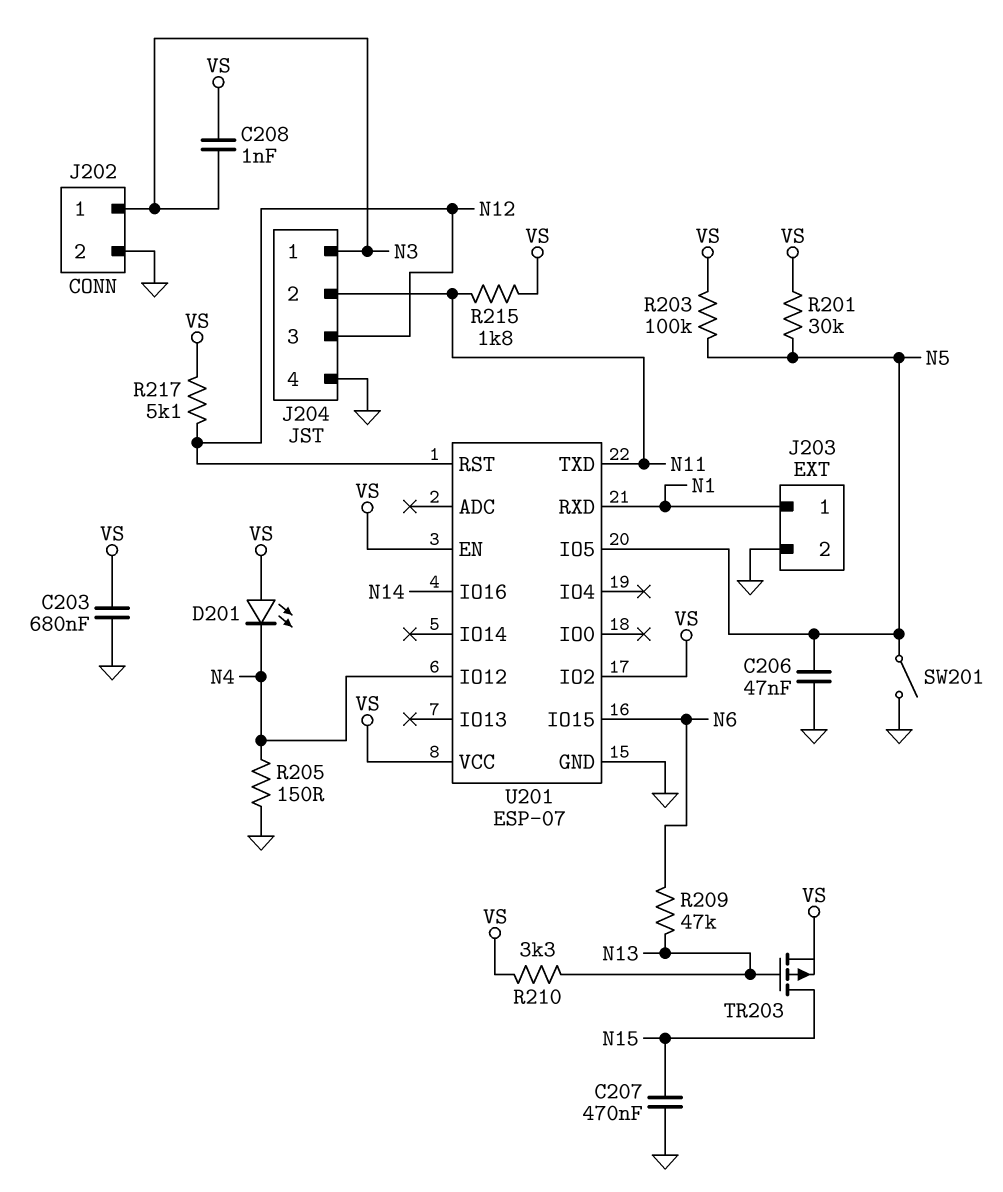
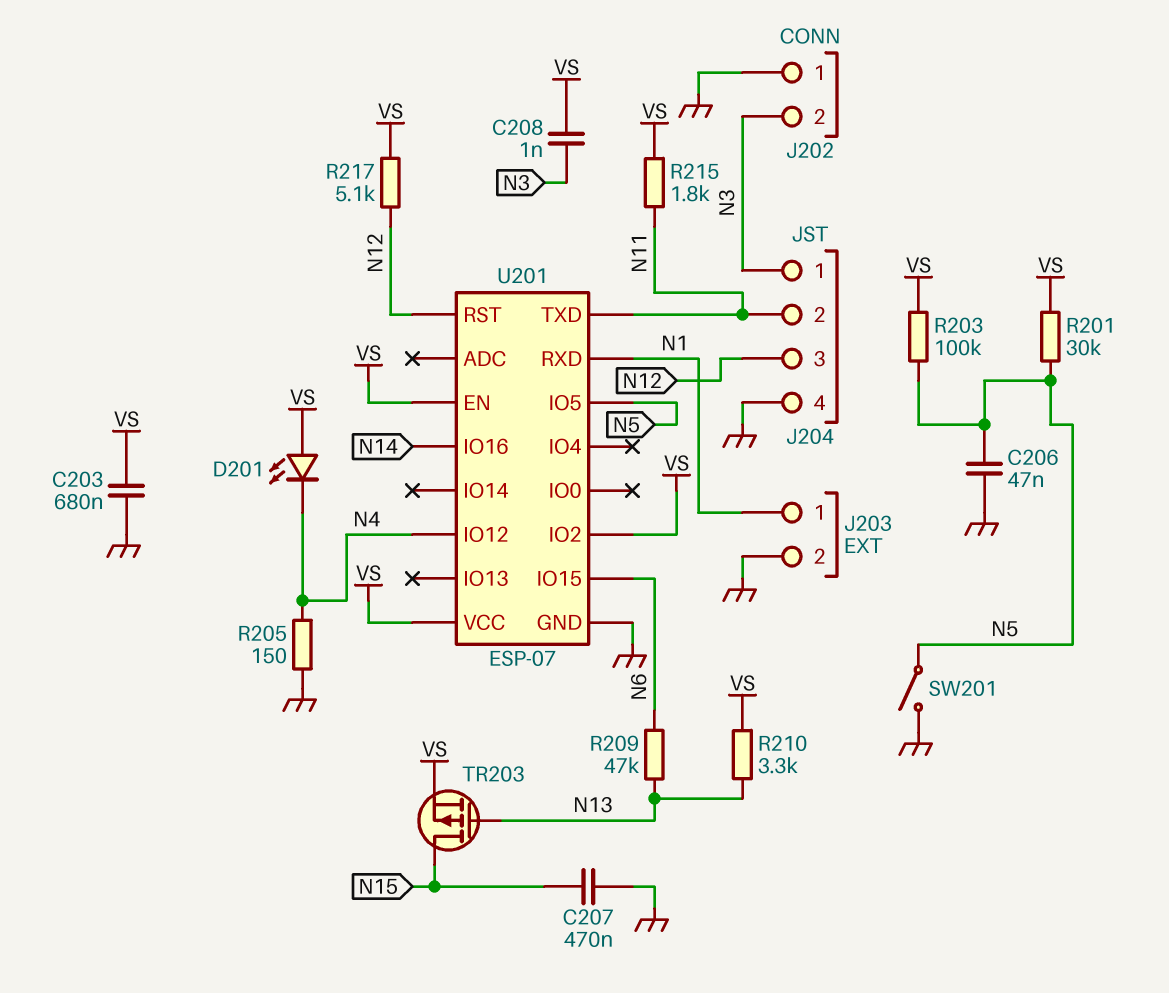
J202 pin 1: N3 -> GND
J202 pin 2: GND -> N3

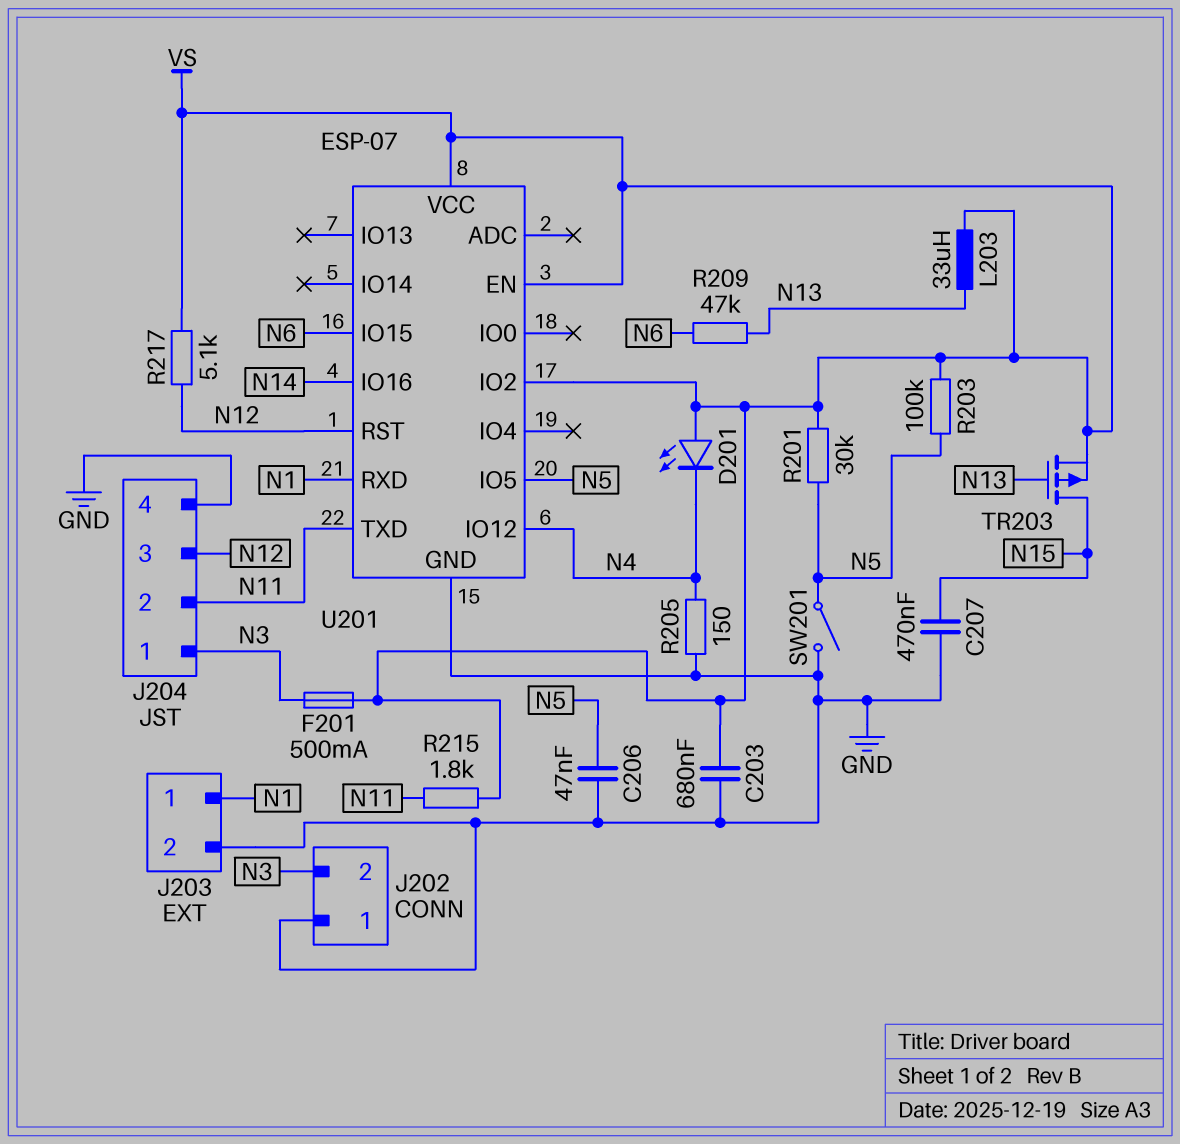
C208: 1nF (N3, VS) -> none
F201: none -> 500mA (N3, VS)
L203: none -> 33uH (N13, VS)
R210: 3.3k (N13, VS) -> none

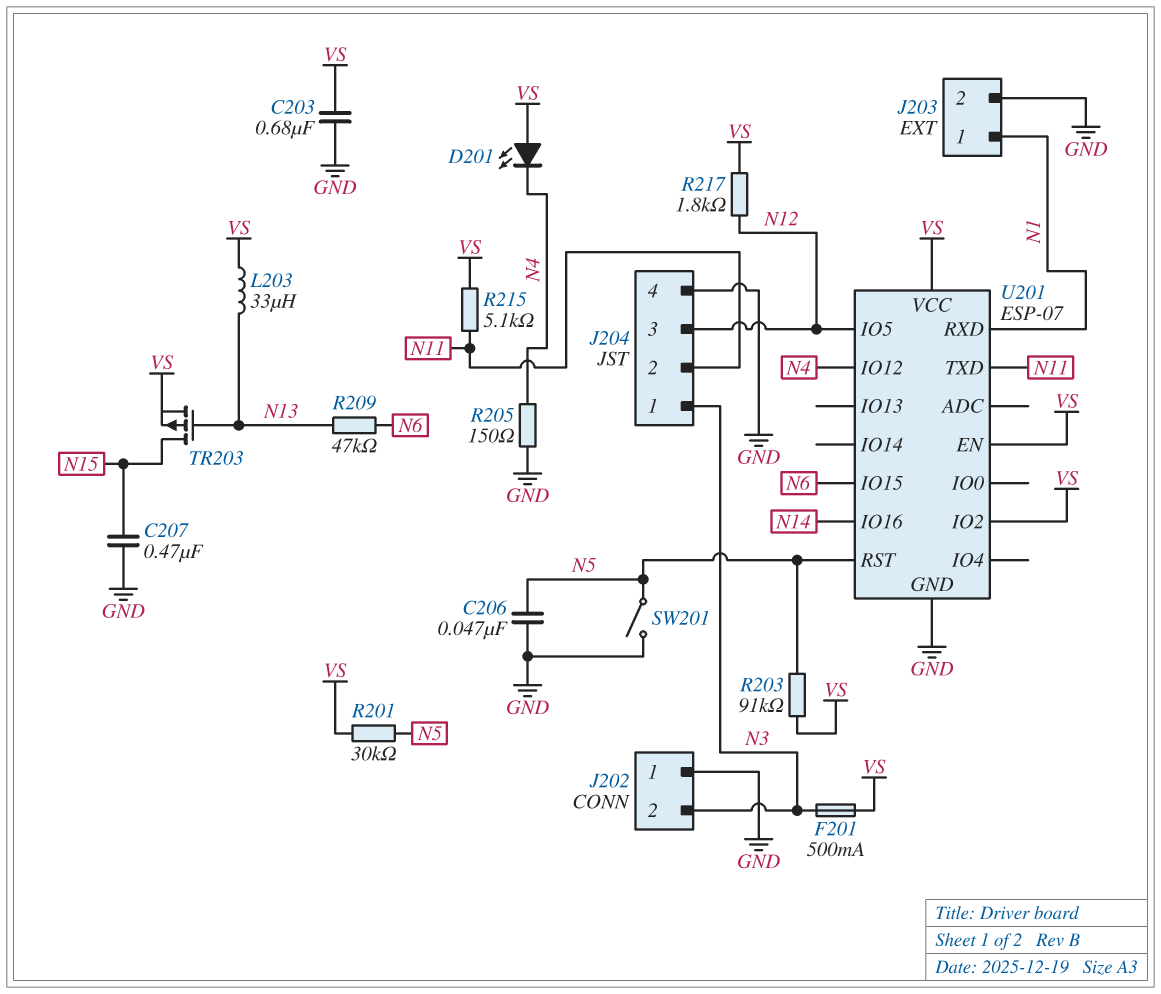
R203: 100k (N5, VS) -> 91k (N5, VS)
R215: 1.8k (N11, VS) -> 5.1k (N11, VS)
R217: 5.1k (N12, VS) -> 1.8k (N12, VS)
U201 pin IO5: N5 -> N12
U201 pin RST: N12 -> N5

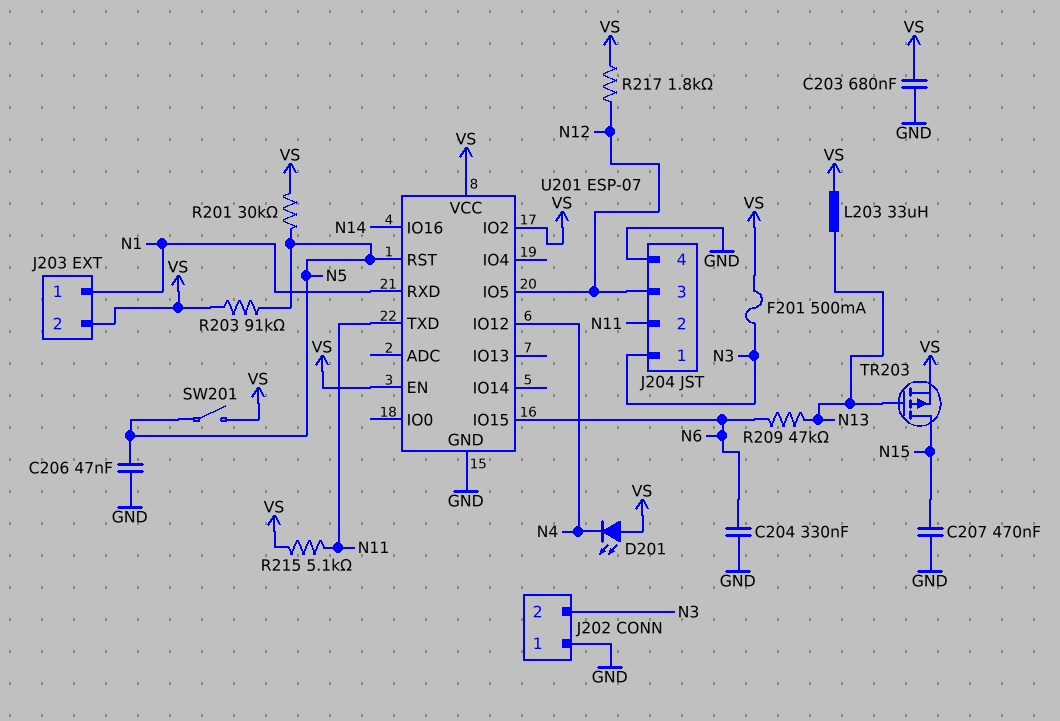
C204: none -> 330nF (GND, N6)
J203 pin 2: GND -> VS
R205: 150 (GND, N4) -> none
SW201: switch (GND, N5) -> switch (N5, VS)

